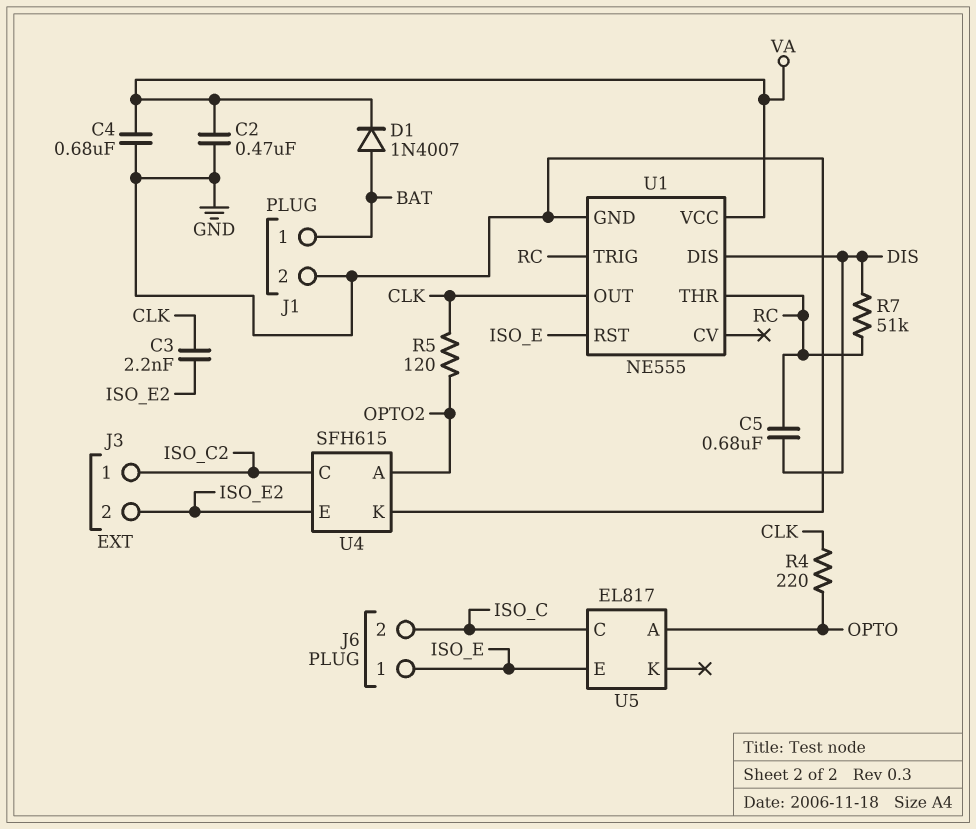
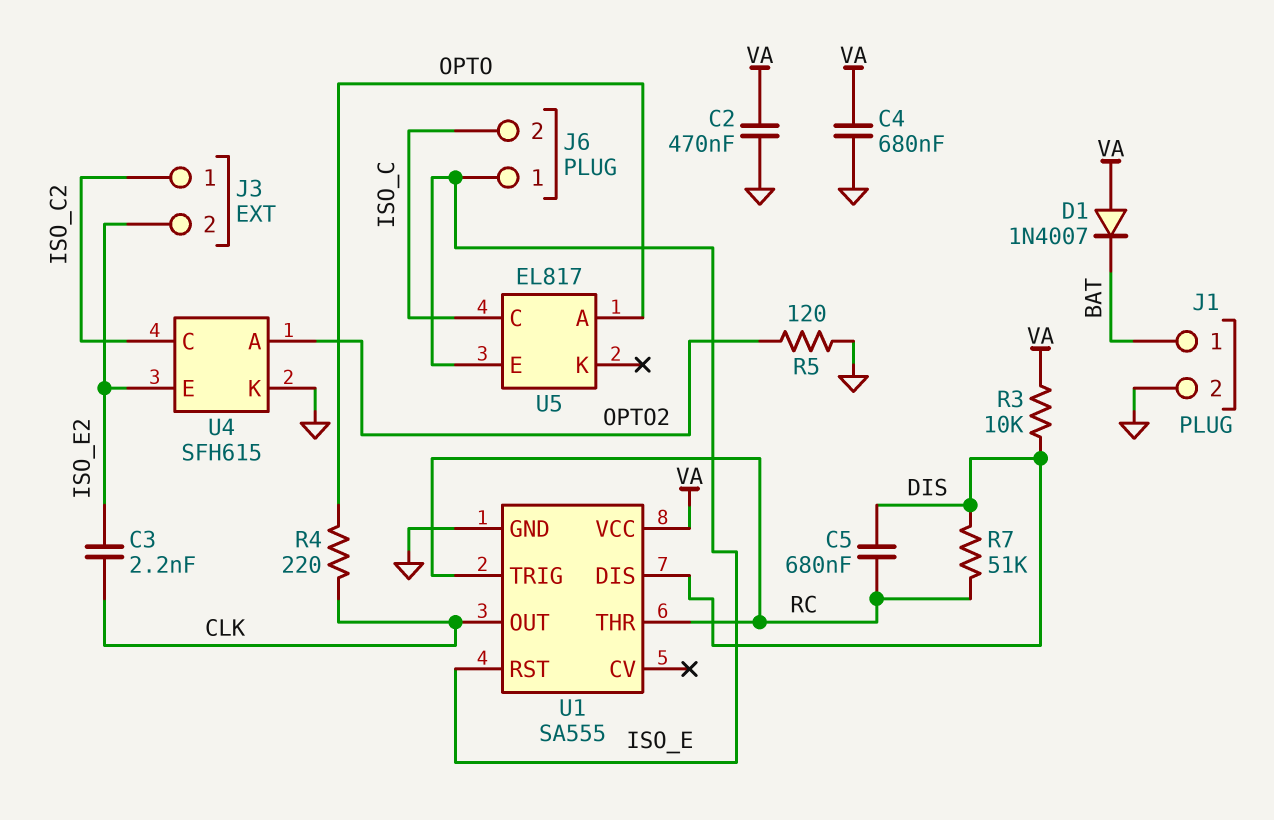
D1: diode 1N4007 (A BAT, K VA) -> diode 1N4007 (A VA, K BAT)
R3: none -> 10k (DIS, VA)
R5: 120 (CLK, OPTO2) -> 120 (GND, OPTO2)
U1: NE555 -> SA555

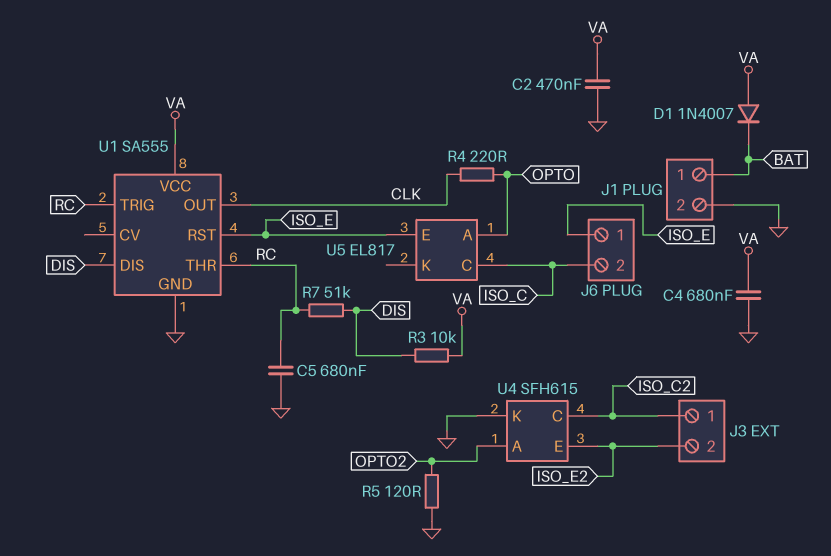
C3: 2.2nF (CLK, ISO_E2) -> none
C5: 680nF (DIS, RC) -> 680nF (GND, RC)

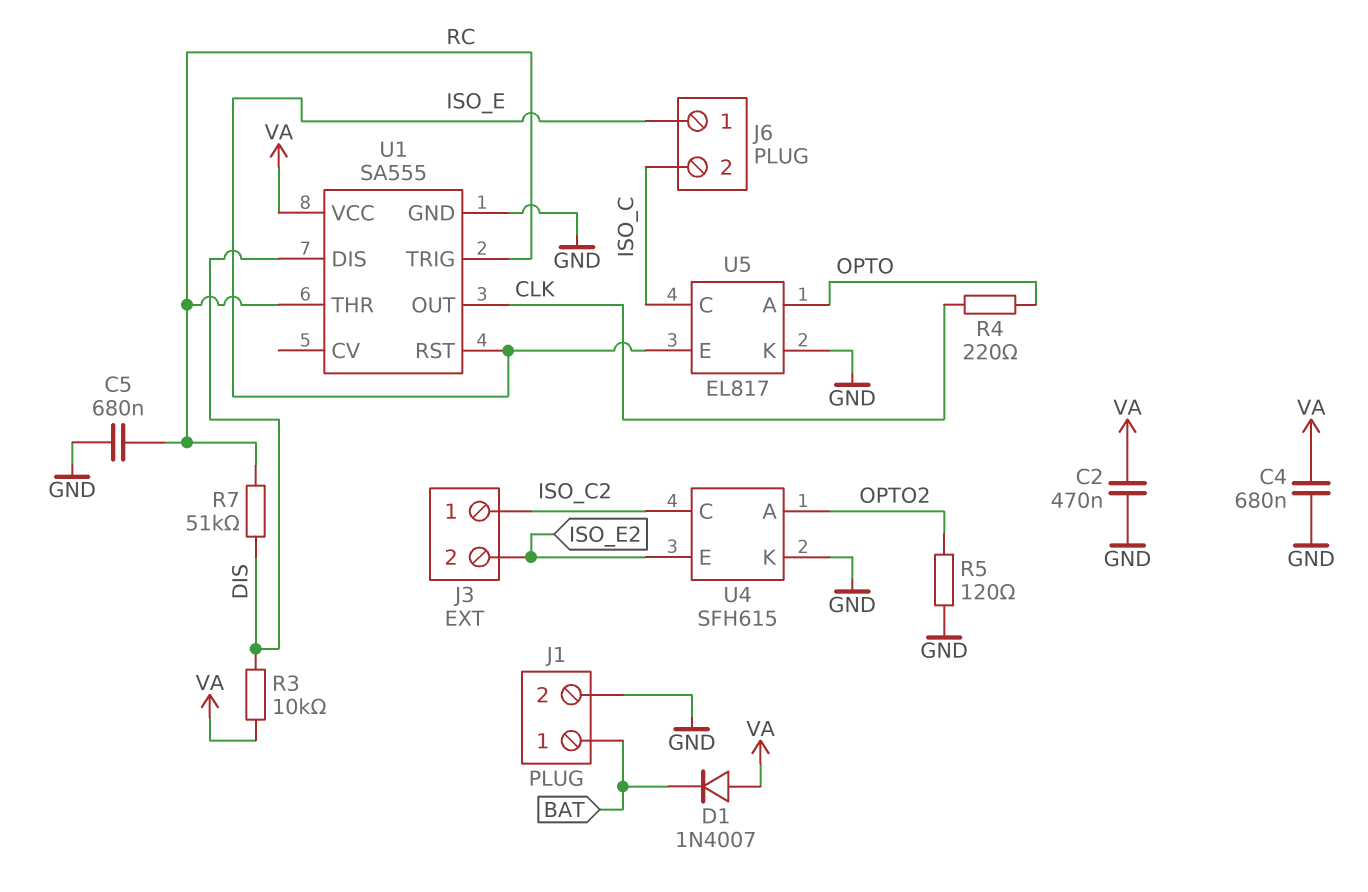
U5 pin K: none -> GND

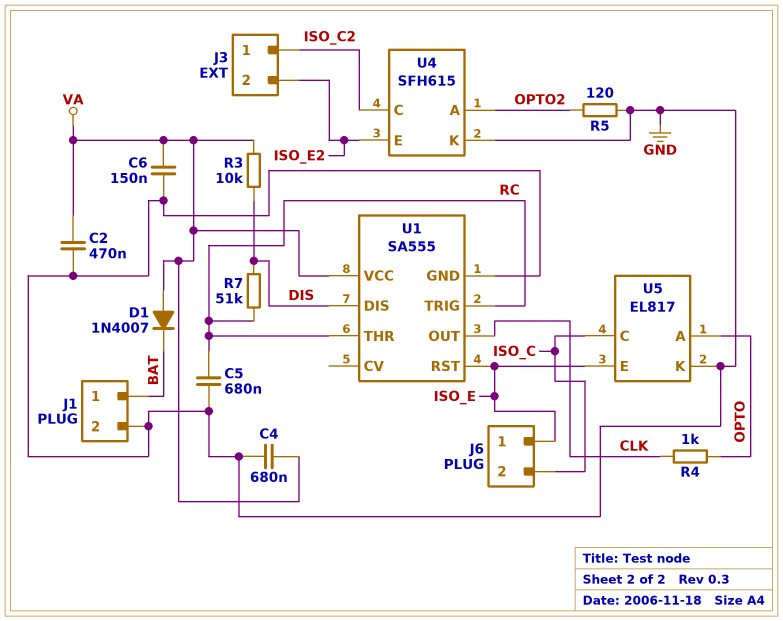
C6: none -> 150nF (GND, VA)
R4: 220 (CLK, OPTO) -> 1k (CLK, OPTO)

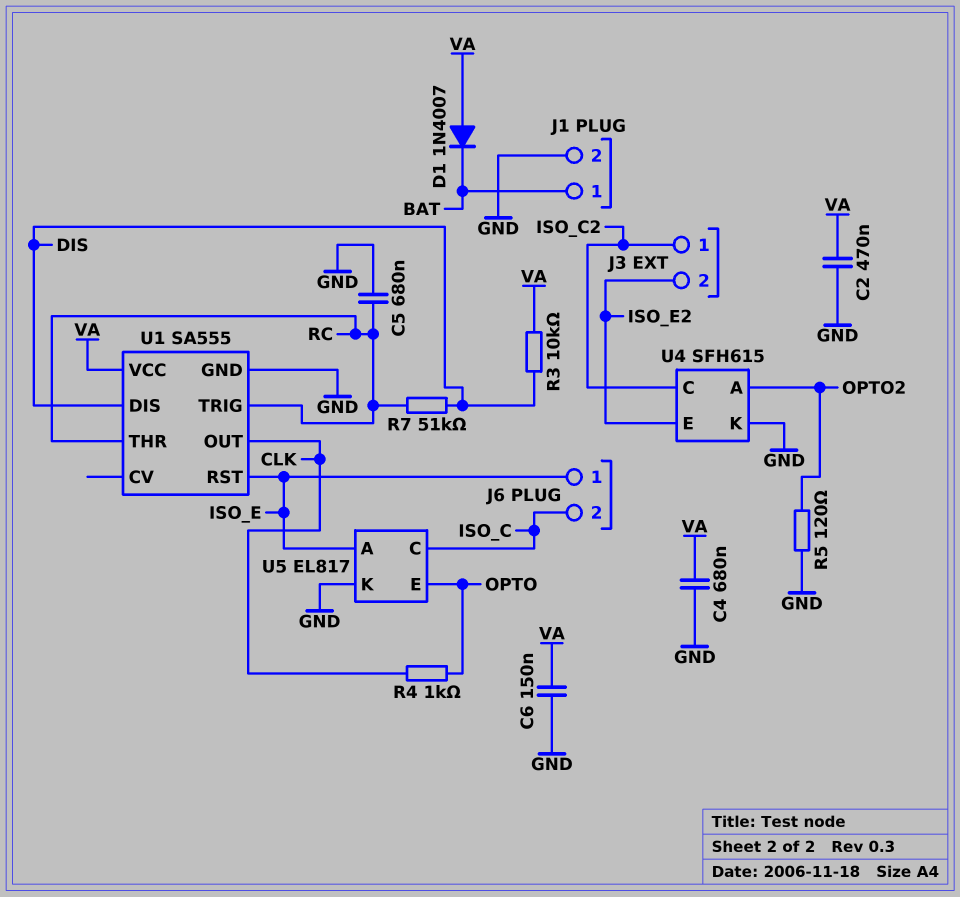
U5 pin A: OPTO -> ISO_E
U5 pin E: ISO_E -> OPTO

